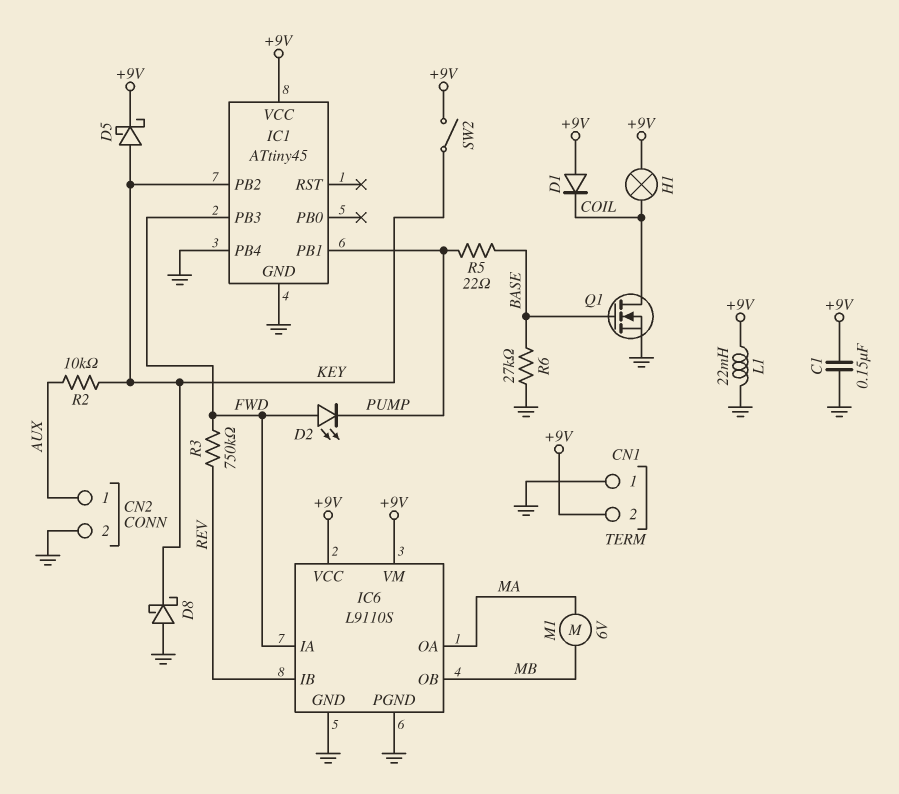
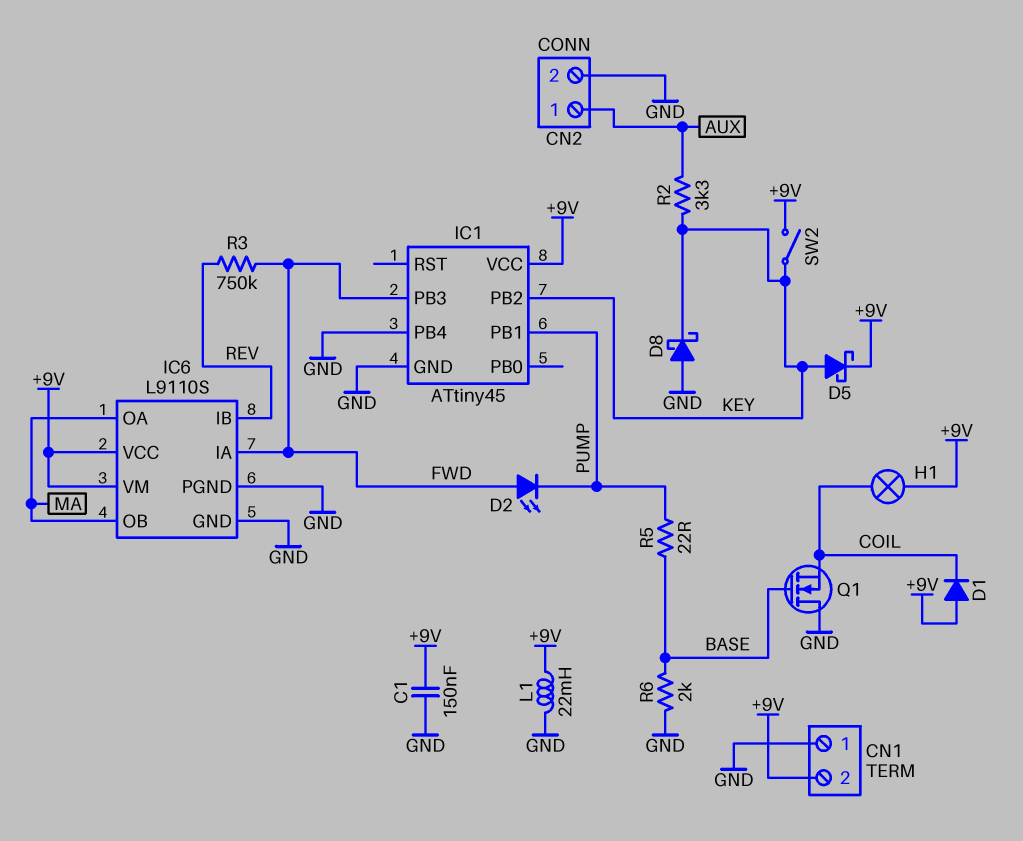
IC6 pin OB: MB -> MA
M1: motor 6V (MA, MB) -> none
Q1: NMOS (G BASE, D COIL, S GND) -> NMOS (G BASE, D GND, S COIL)
R2: 10k (AUX, KEY) -> 3.3k (AUX, KEY)
R6: 27k (BASE, GND) -> 2k (BASE, GND)

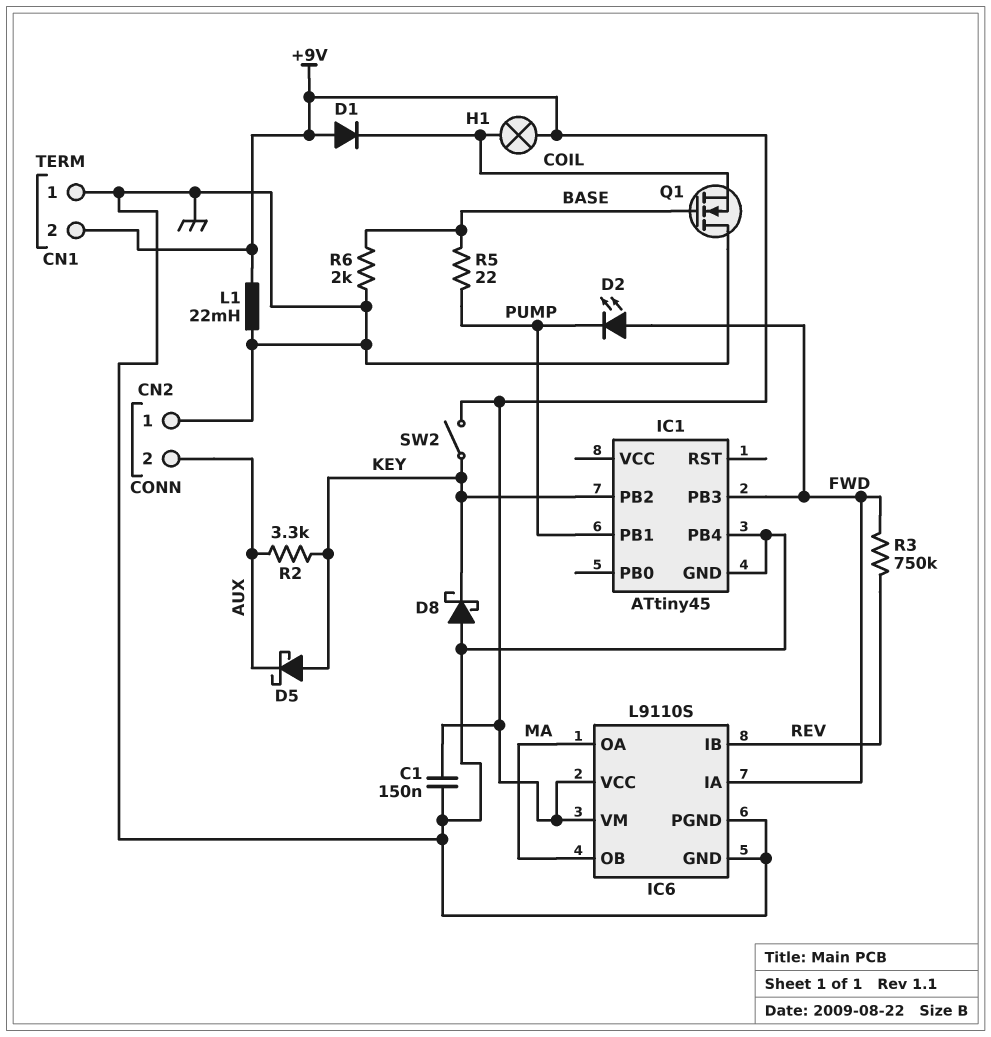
CN2 pin 1: AUX -> GND
CN2 pin 2: GND -> AUX
D5: schottky (A KEY, K +9V) -> schottky (A KEY, K AUX)
IC1 pin VCC: +9V -> none

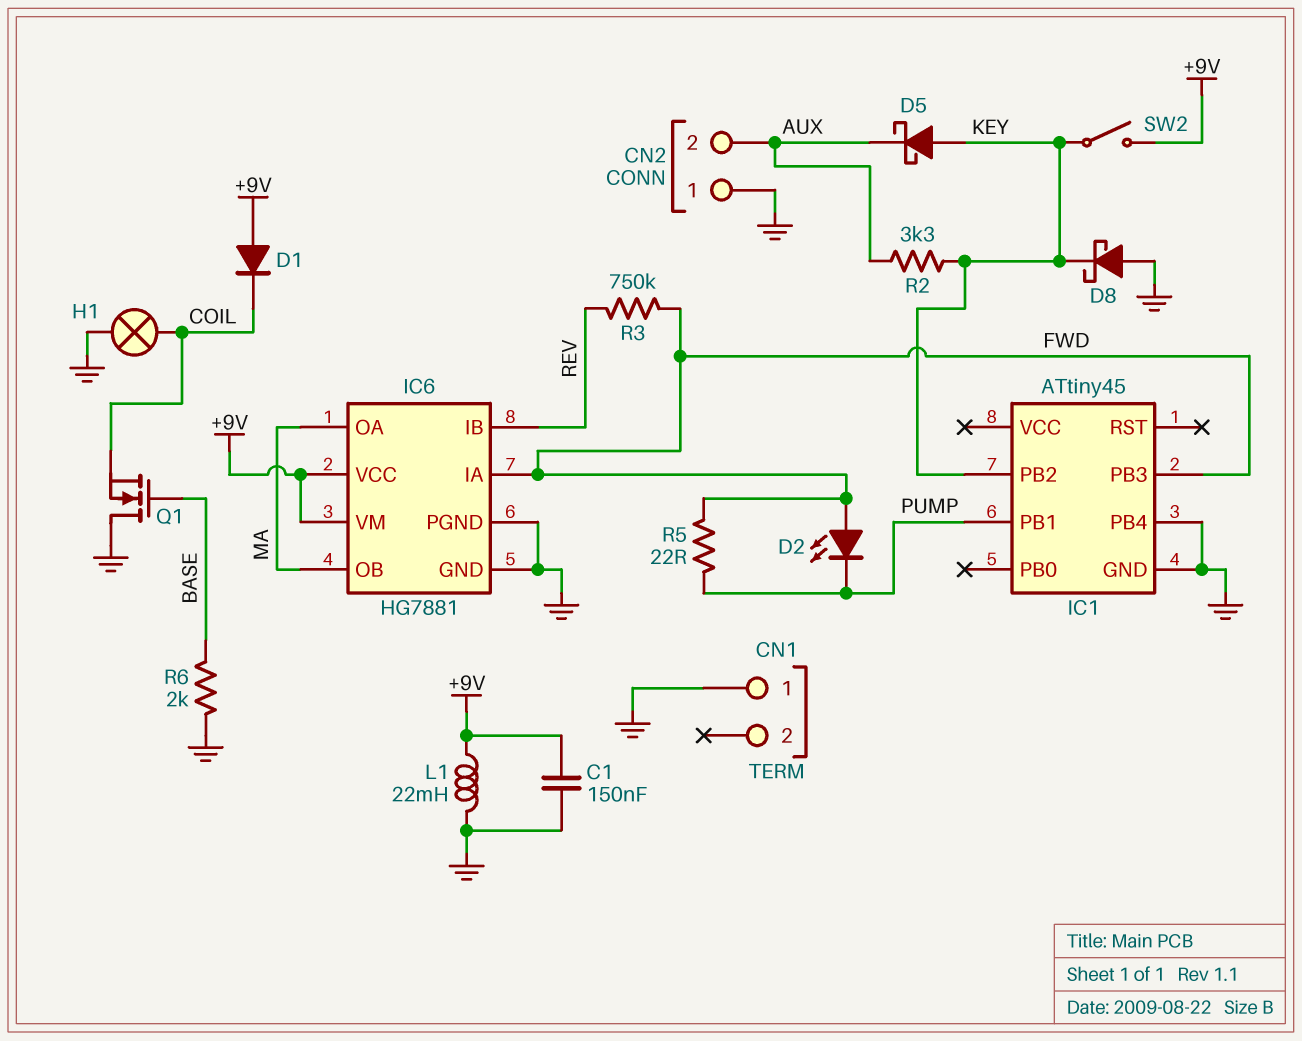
CN1 pin 2: +9V -> none
H1: lamp (+9V, COIL) -> lamp (COIL, GND)
IC6: L9110S -> HG7881
R5: 22 (BASE, PUMP) -> 22 (FWD, PUMP)

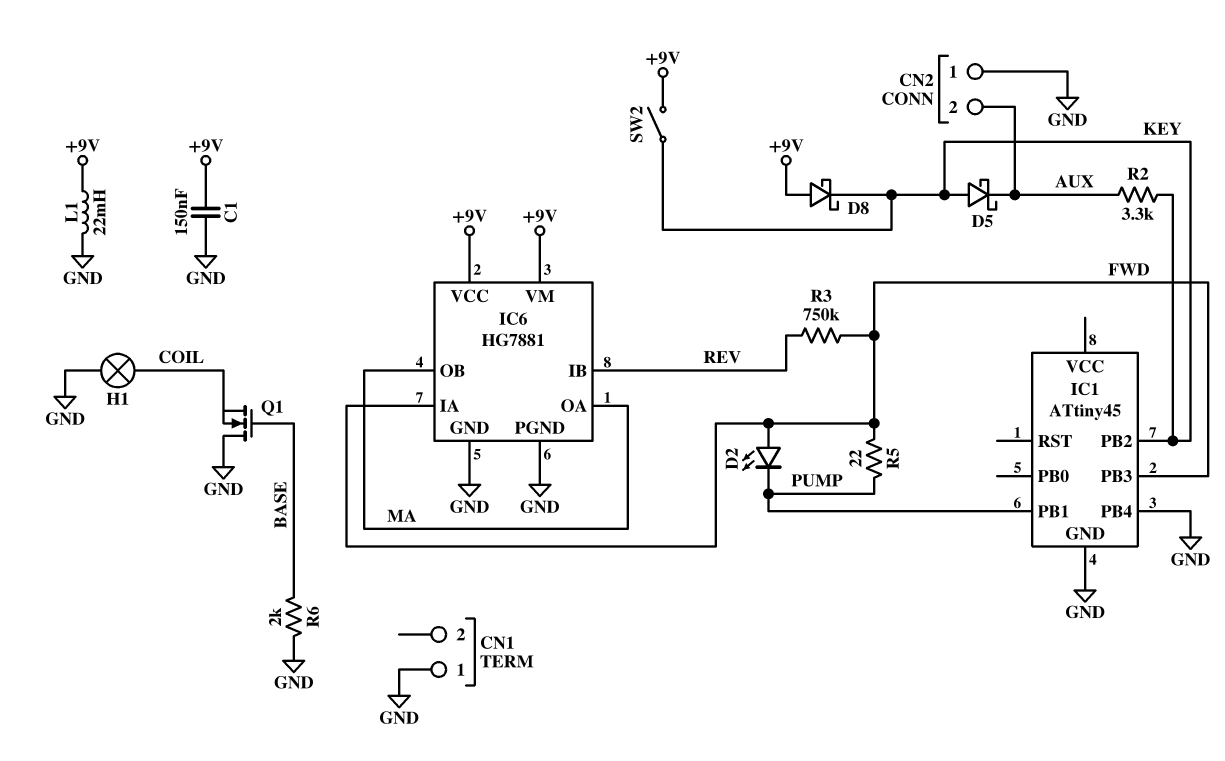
D1: diode (A +9V, K COIL) -> none
D8: schottky (A GND, K KEY) -> schottky (A +9V, K KEY)

